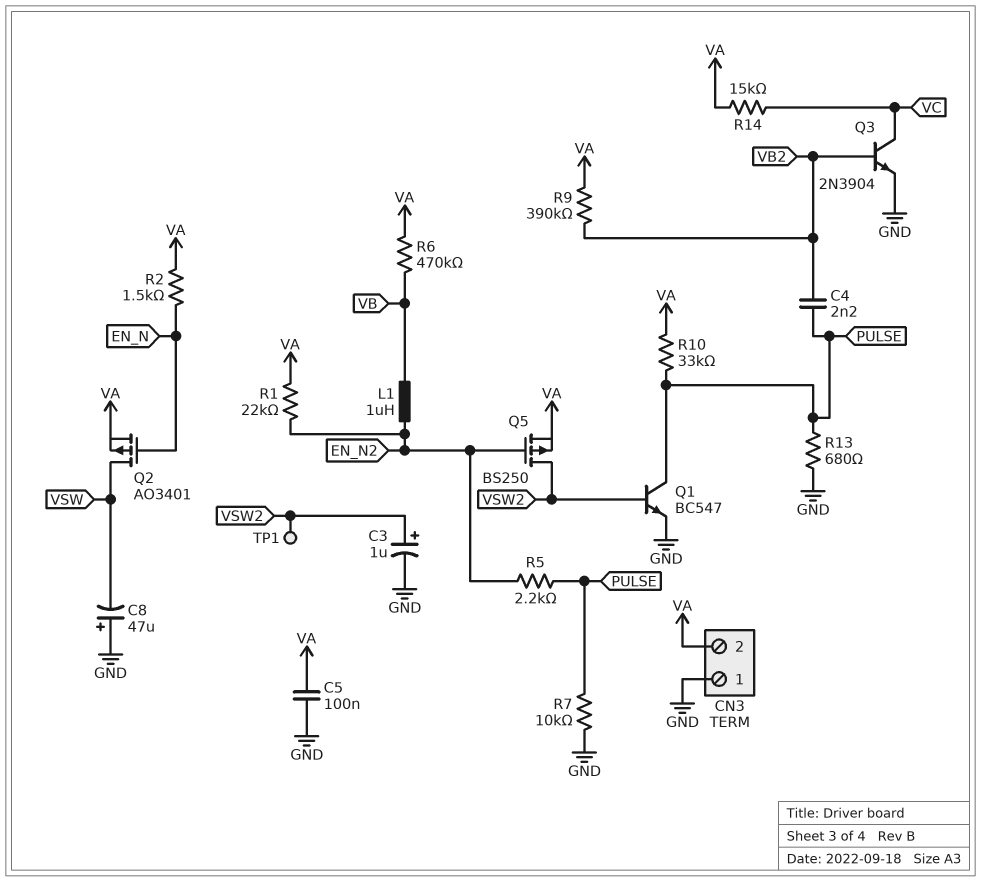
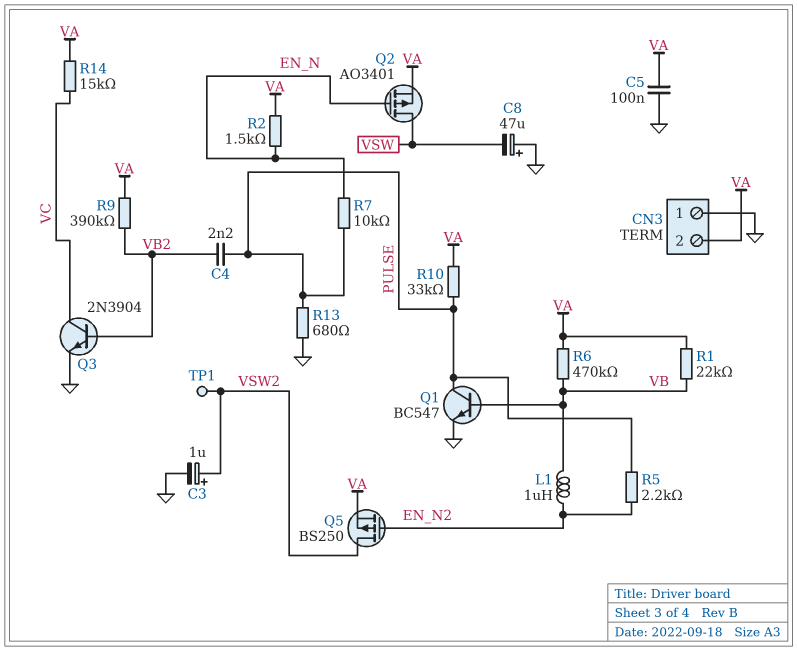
Q1: NPN BC547 (B VSW2, C PULSE, E GND) -> NPN BC547 (B VB, C PULSE, E GND)
R1: 22k (EN_N2, VA) -> 22k (VA, VB)
R7: 10k (GND, PULSE) -> 10k (EN_N, PULSE)

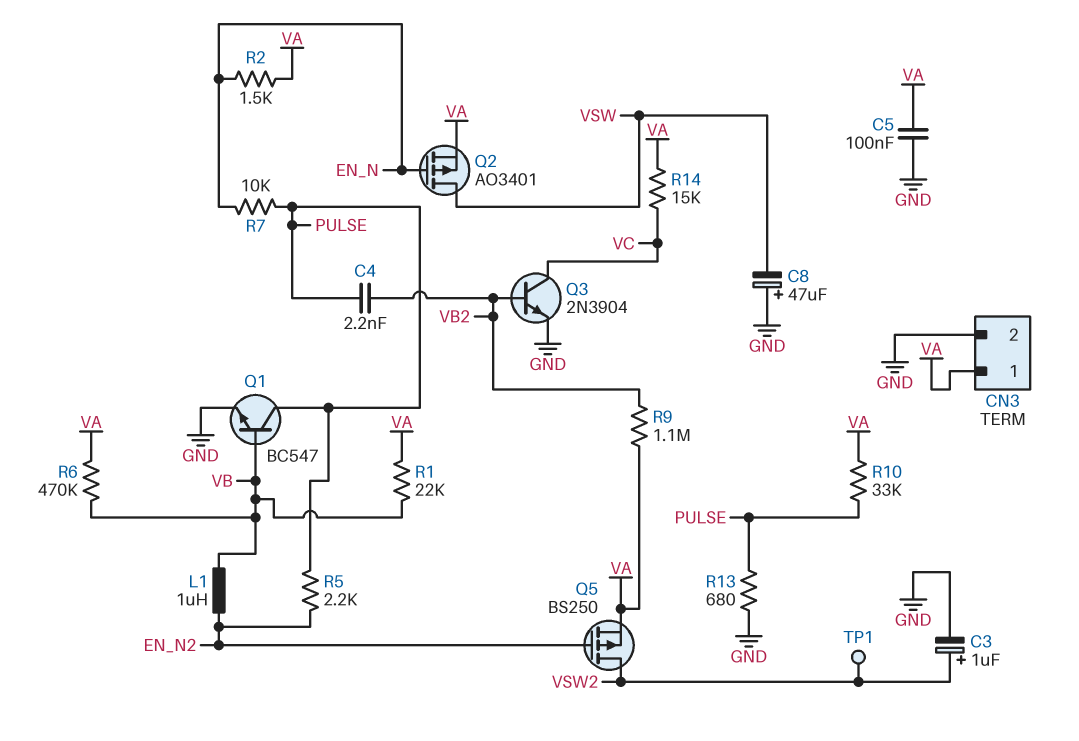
CN3 pin 1: GND -> VA
CN3 pin 2: VA -> GND
R9: 390k (VA, VB2) -> 1.1M (VA, VB2)

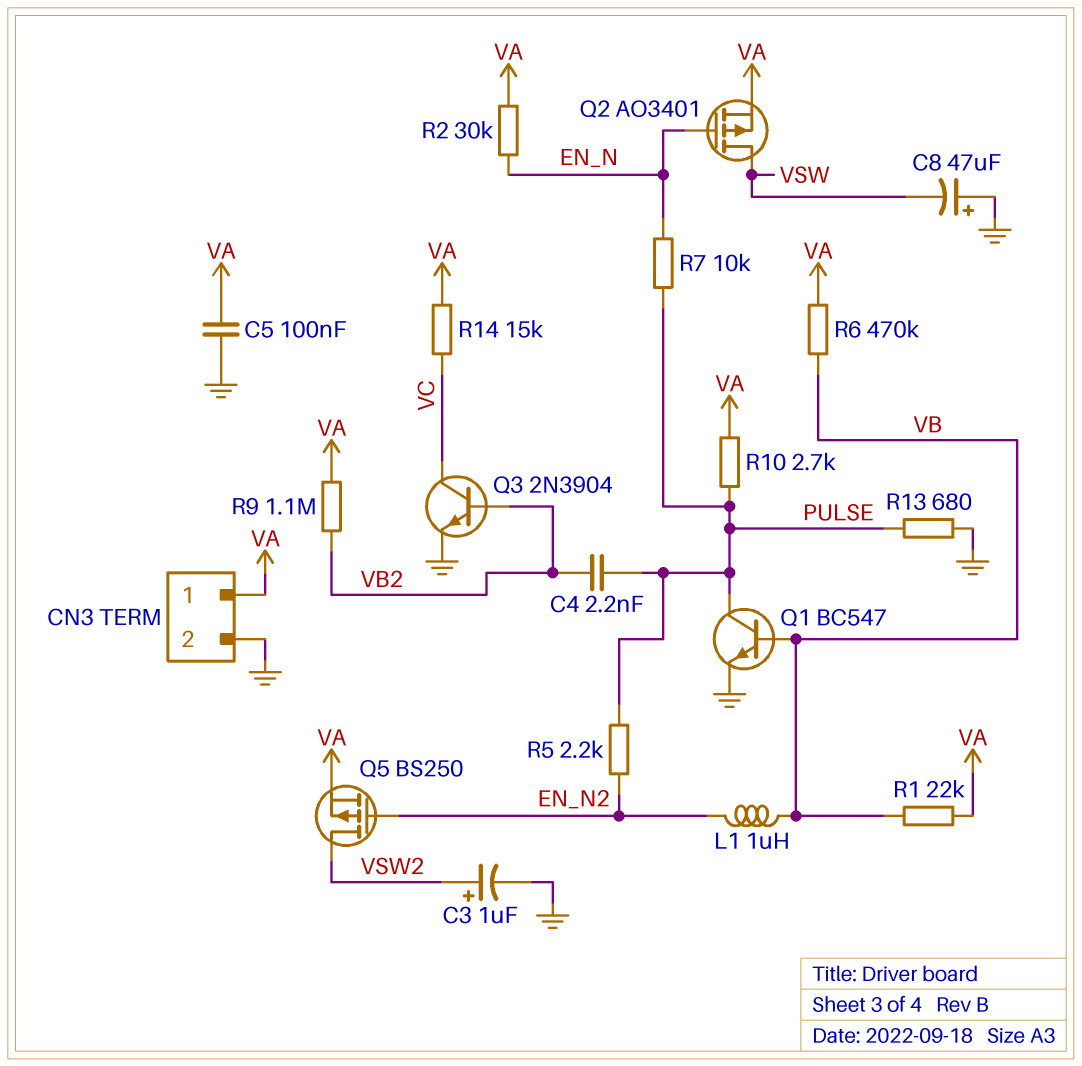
R2: 1.5k (EN_N, VA) -> 30k (EN_N, VA)
R10: 33k (PULSE, VA) -> 2.7k (PULSE, VA)
TP1: test point (VSW2) -> none

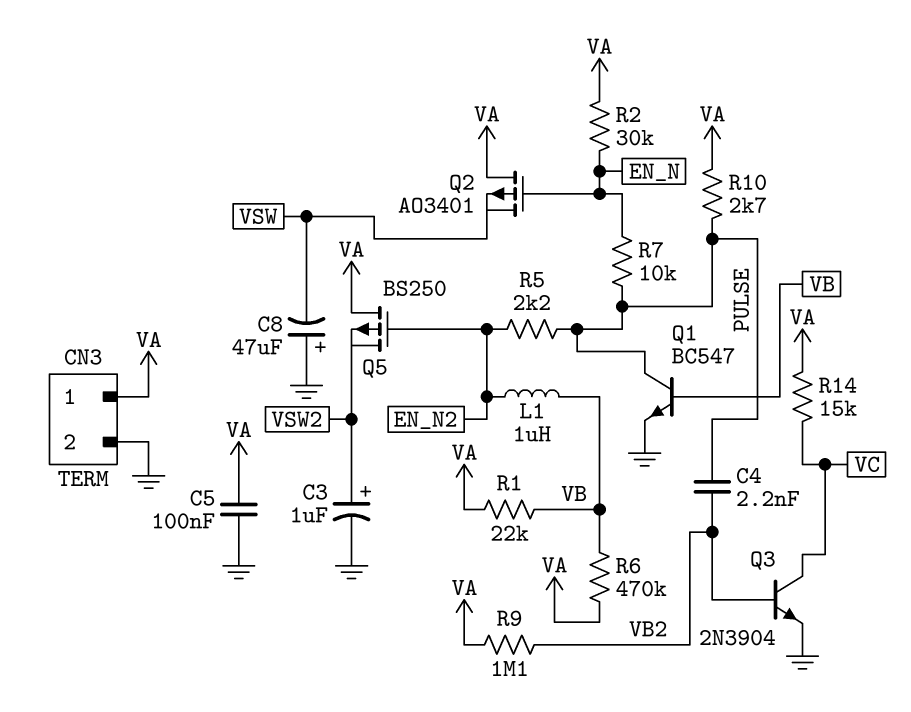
Q2: PMOS AO3401 (G EN_N, D VSW, S VA) -> PMOS AO3401 (G EN_N, D VA, S VSW)
Q5: PMOS BS250 (G EN_N2, D VSW2, S VA) -> PMOS BS250 (G EN_N2, D VA, S VSW2)
R13: 680 (GND, PULSE) -> none

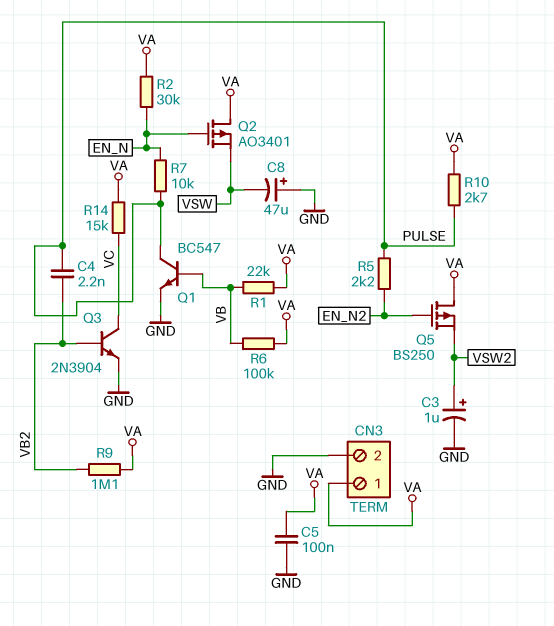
L1: 1uH (EN_N2, VB) -> none
R6: 470k (VA, VB) -> 100k (VA, VB)

